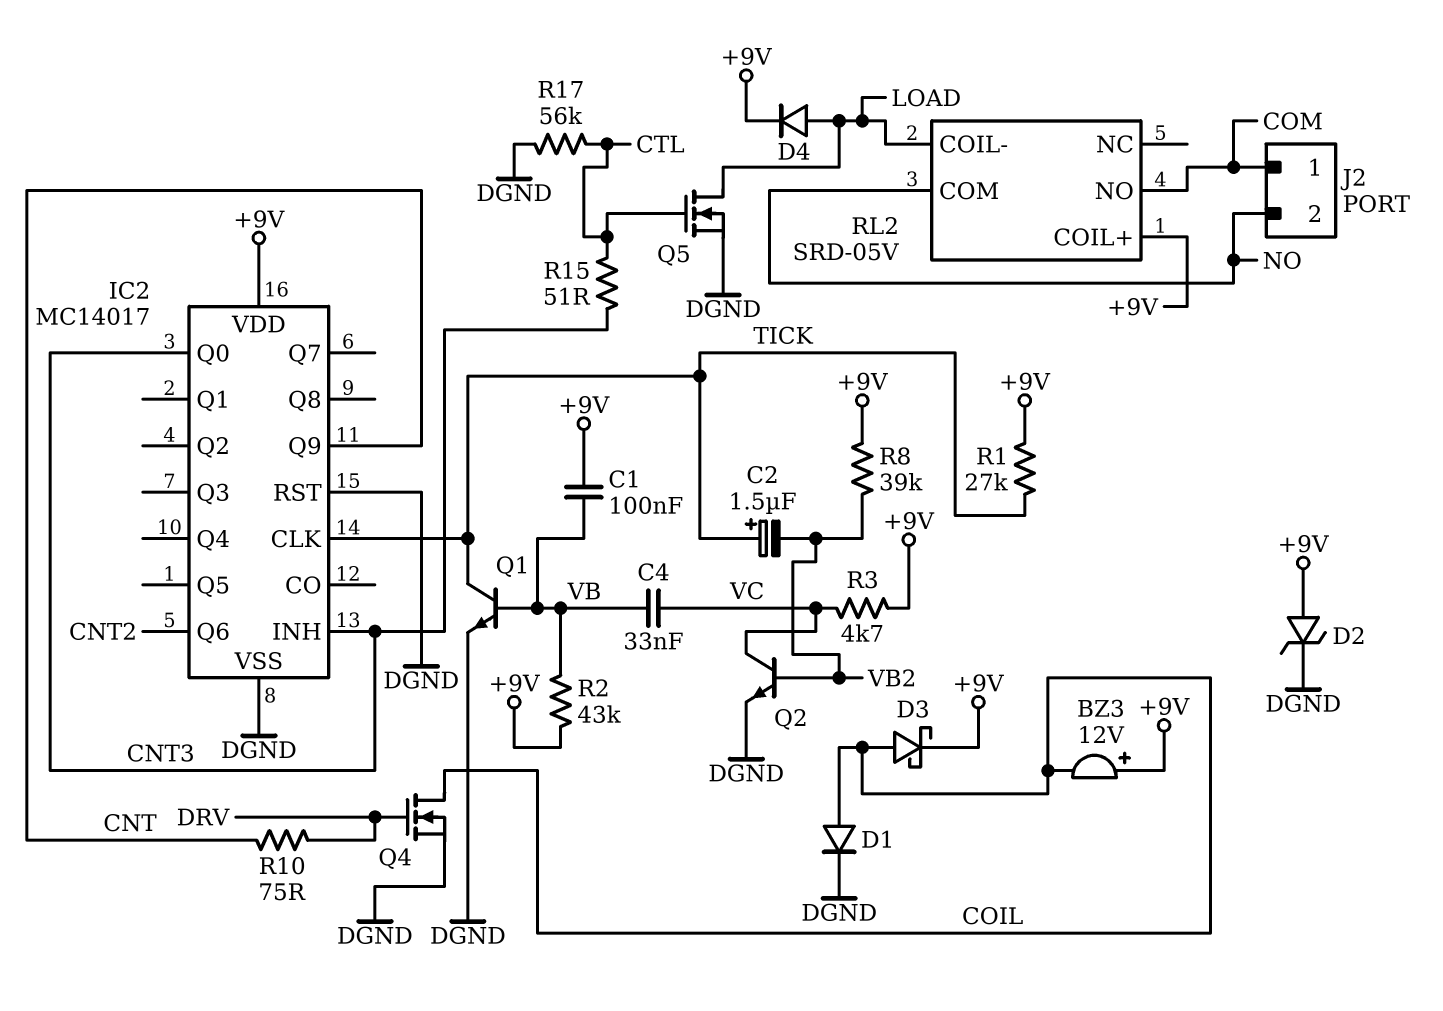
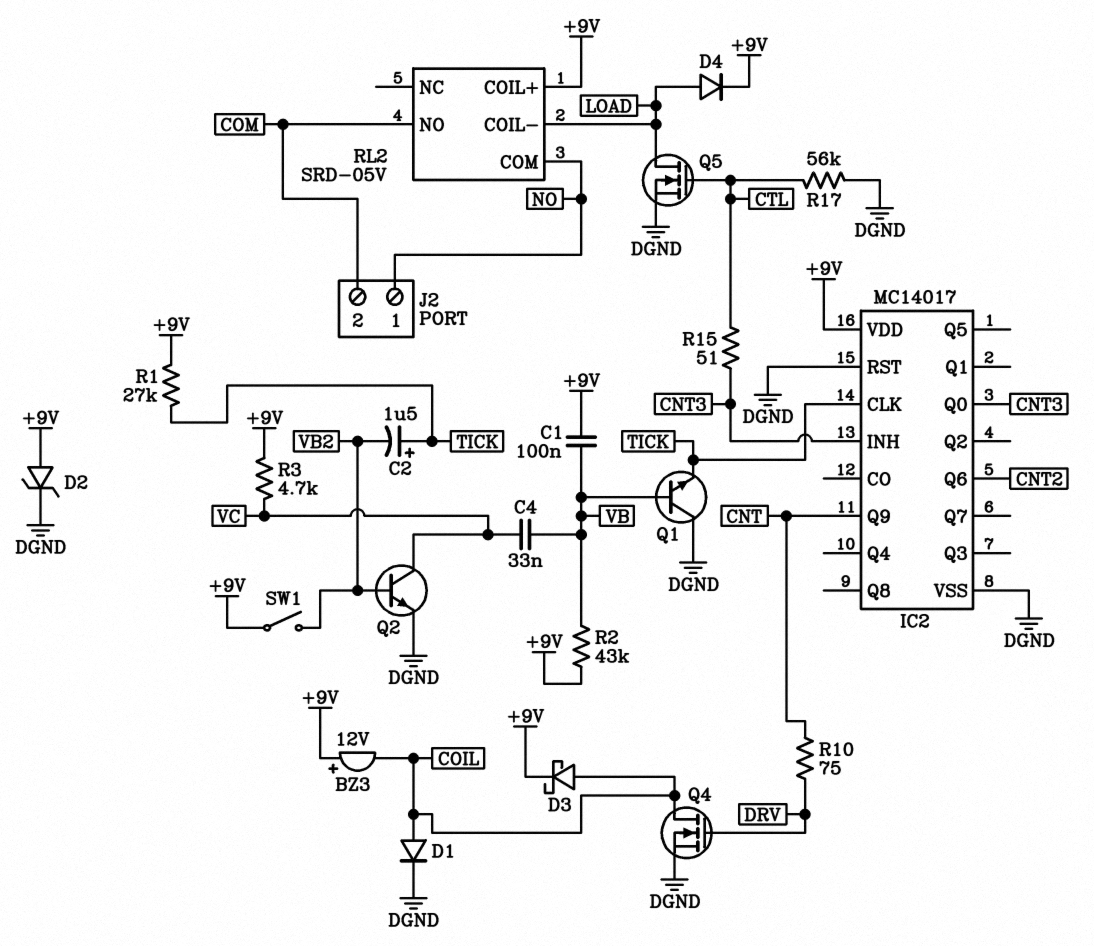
J2 pin 1: COM -> NO
J2 pin 2: NO -> COM
Q1: NPN (B VB, C TICK, E DGND) -> NPN (B VB, C DGND, E TICK)
R8: 39k (+9V, VB2) -> none
SW1: none -> switch (+9V, VB2)

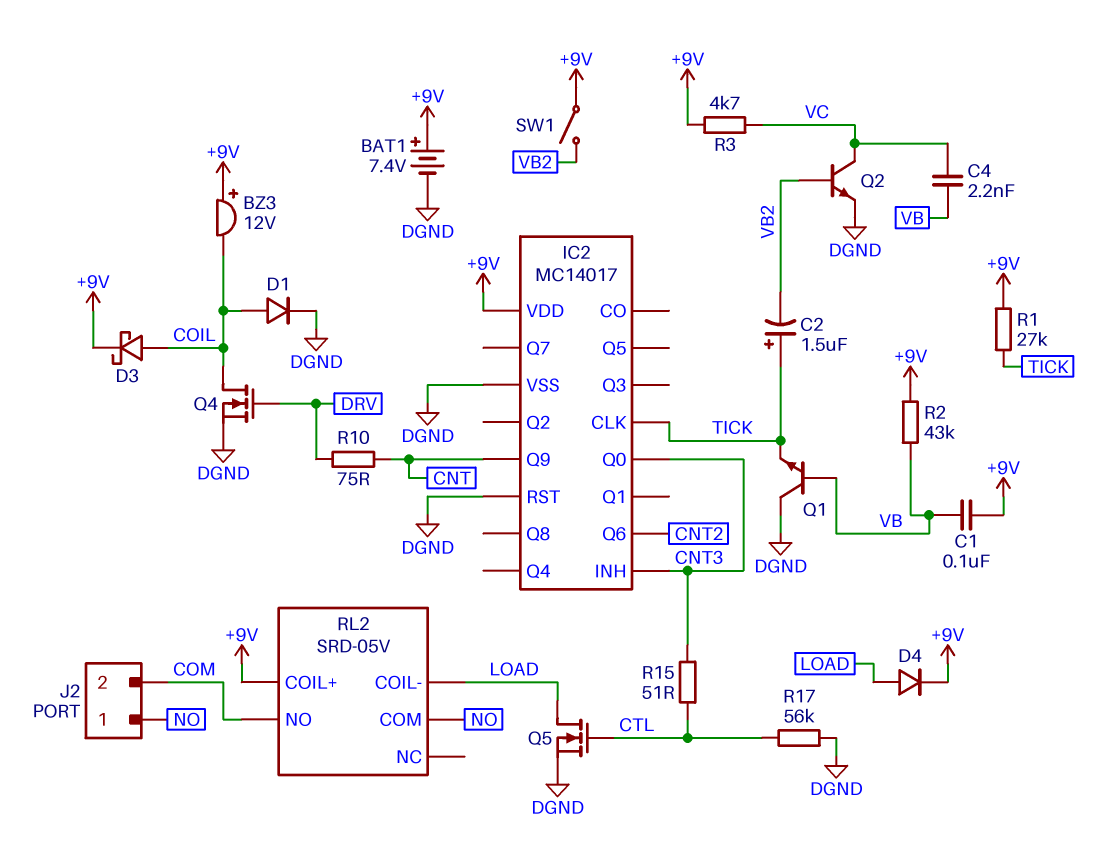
BAT1: none -> 7.4V (plus +9V, minus DGND)
C4: 33nF (VB, VC) -> 2.2nF (VB, VC)
D2: zener (A +9V, K DGND) -> none

